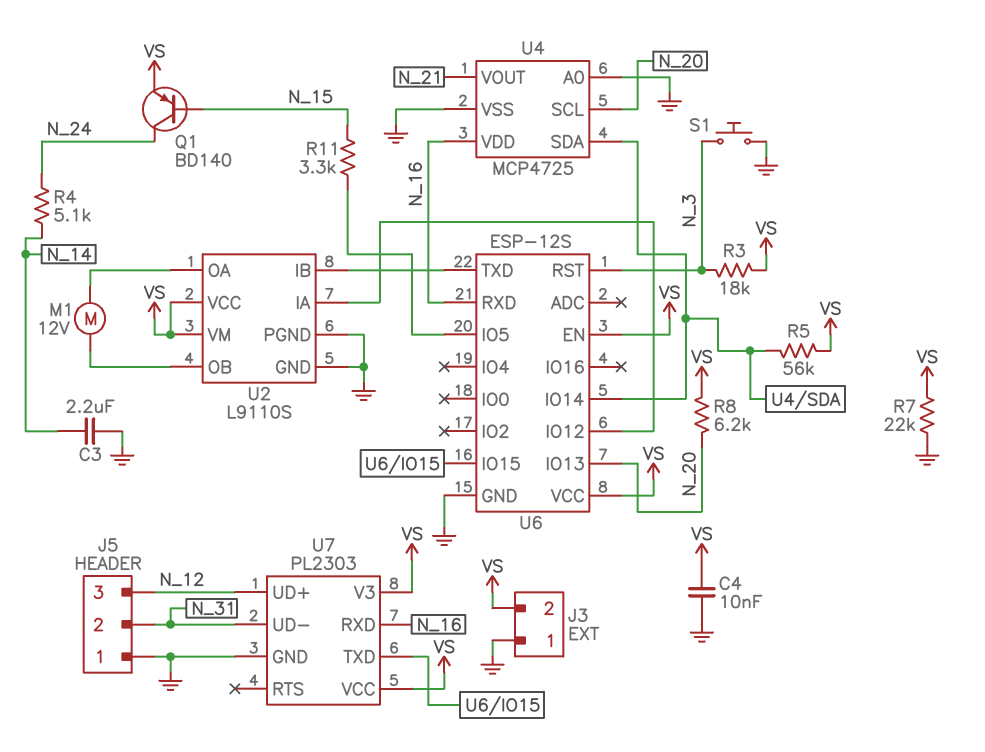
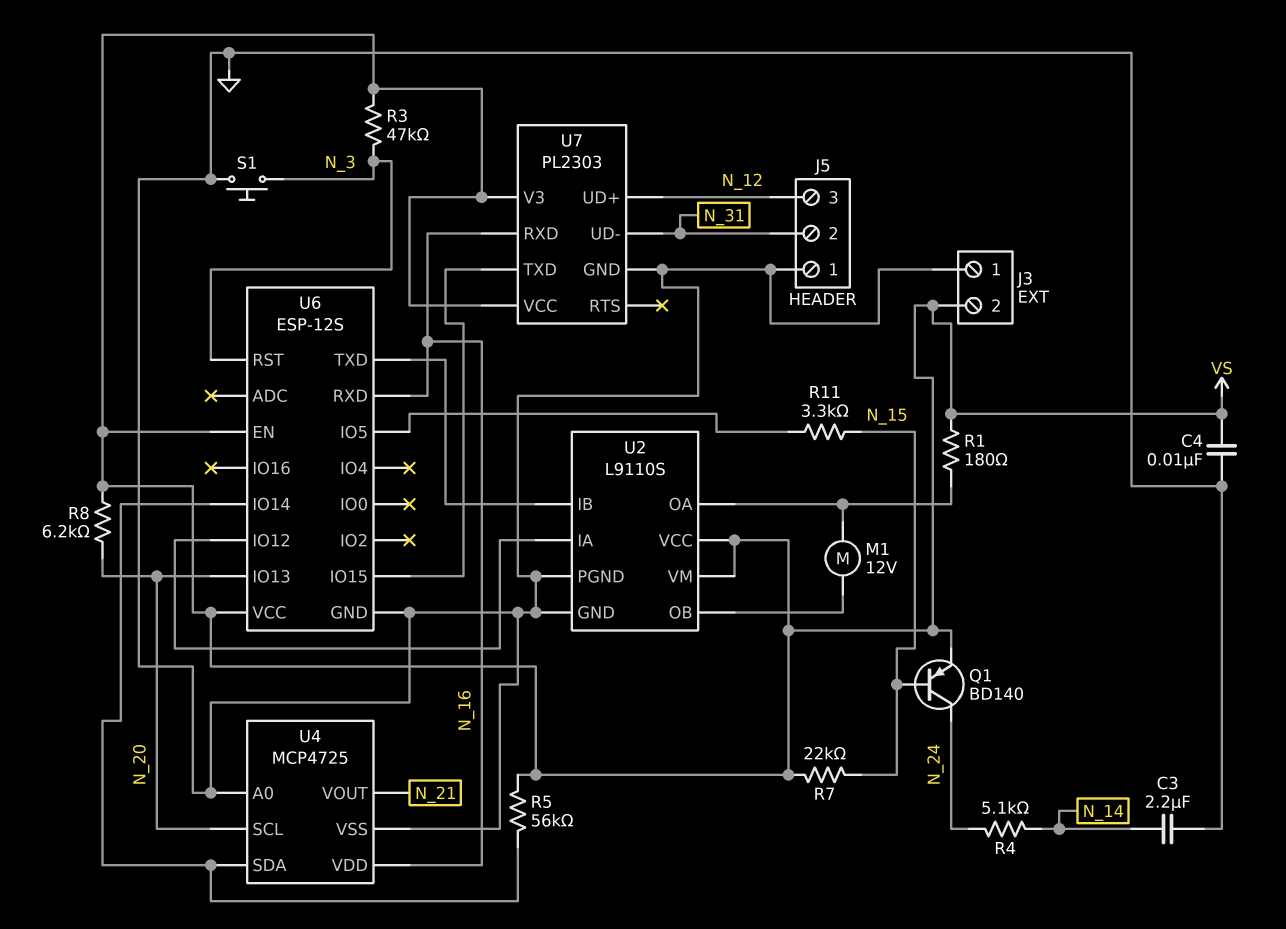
R1: none -> 180 (U2/OA, VS)
R3: 18k (N_3, VS) -> 47k (N_3, VS)
R7: 22k (GND, VS) -> 22k (N_15, VS)

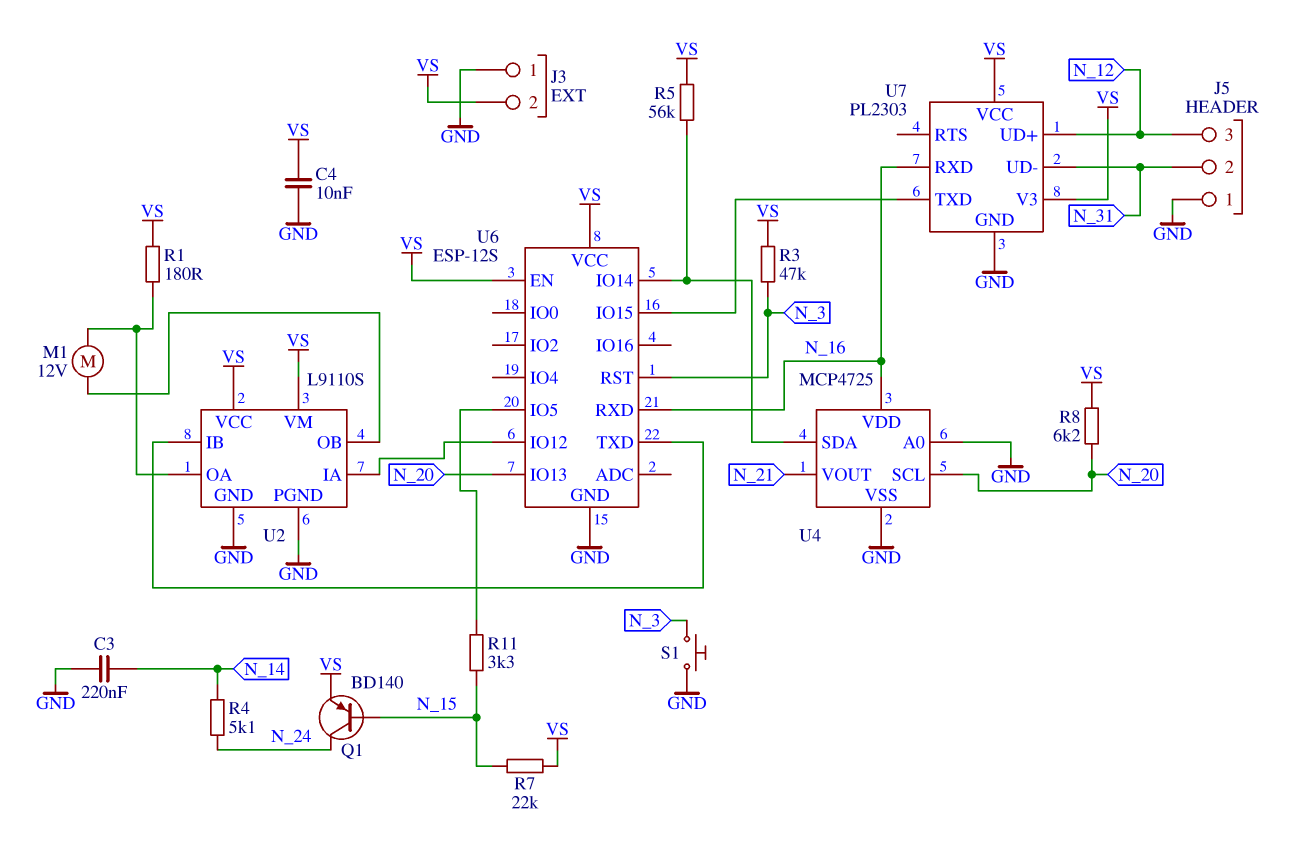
C3: 2.2uF (GND, N_14) -> 220nF (GND, N_14)

